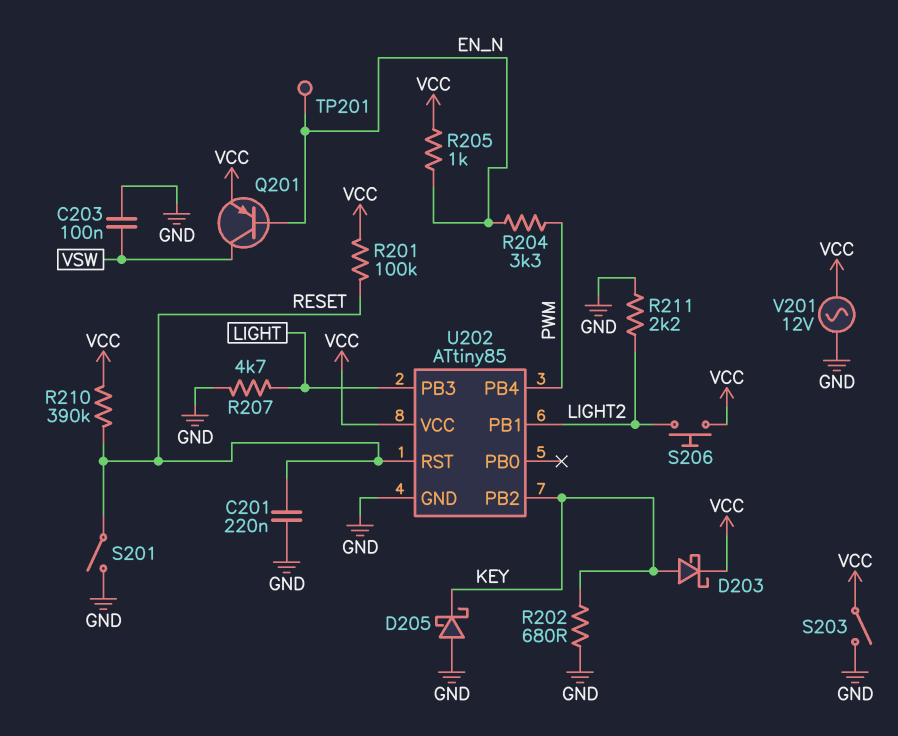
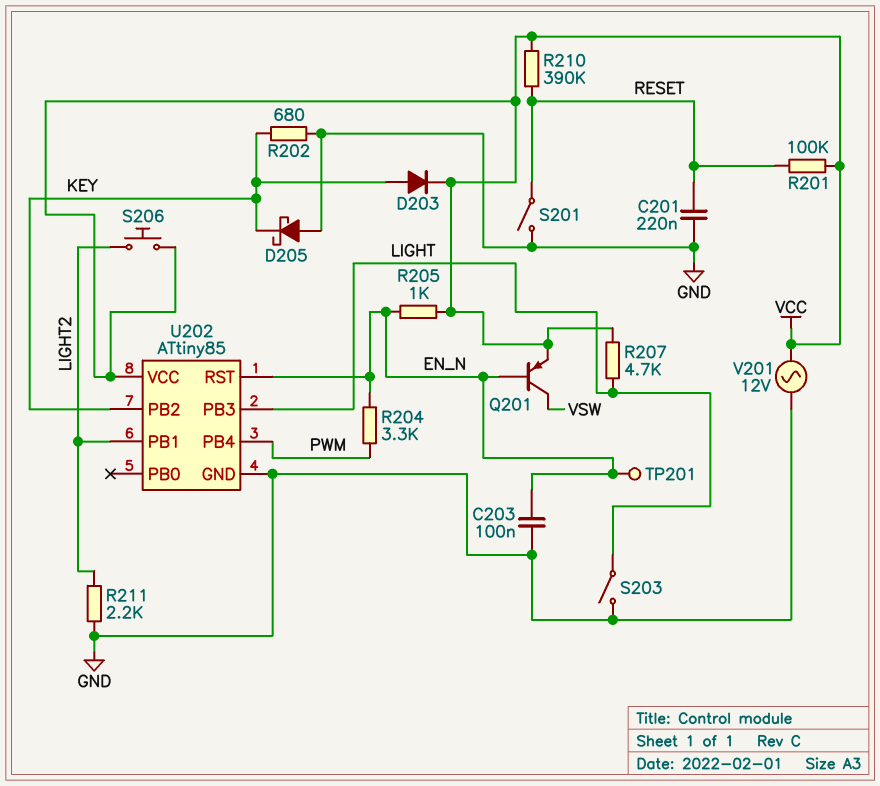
C203: 100nF (GND, VSW) -> 100nF (EN_N, GND)
D203: schottky (A KEY, K VCC) -> diode (A KEY, K VCC)
R207: 4.7k (GND, LIGHT) -> 4.7k (LIGHT, VCC)
S203: switch (GND, VCC) -> switch (GND, LIGHT)
U202 pin RST: RESET -> EN_N

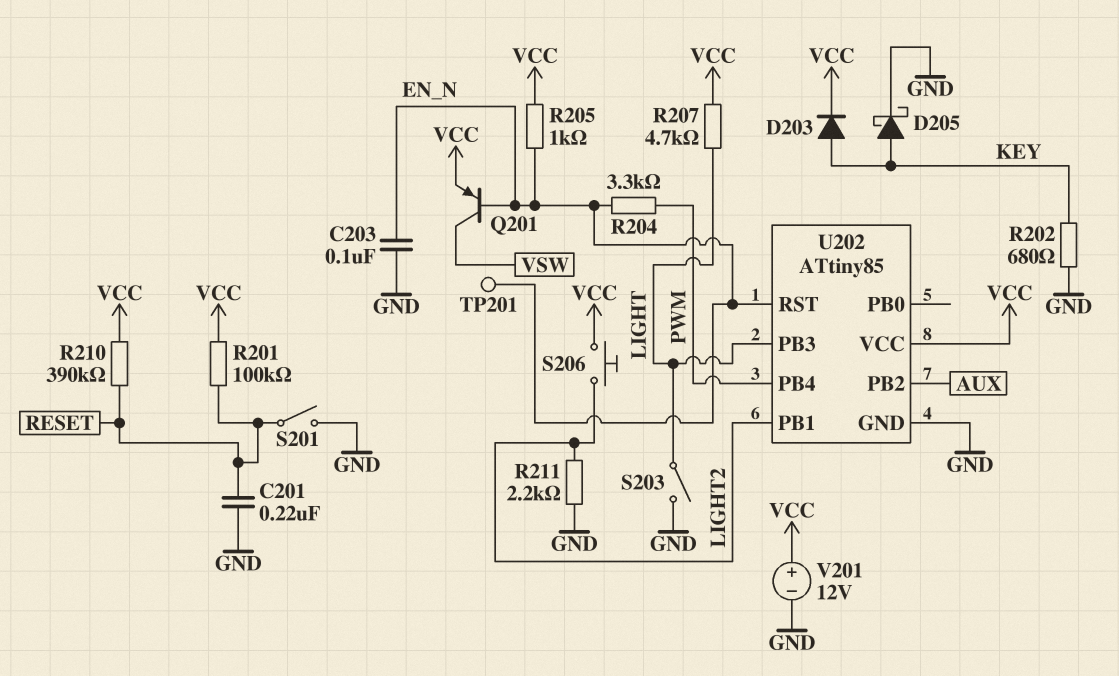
D205: schottky (A GND, K KEY) -> schottky (A KEY, K GND)
U202 pin PB2: KEY -> AUX
V201: AC 12V (GND, VCC) -> 12V (plus VCC, minus GND)

